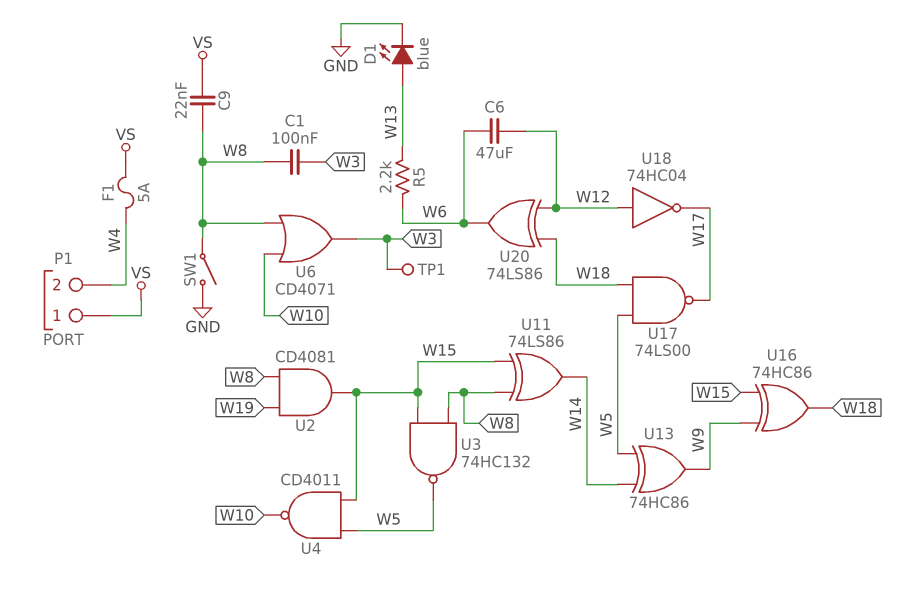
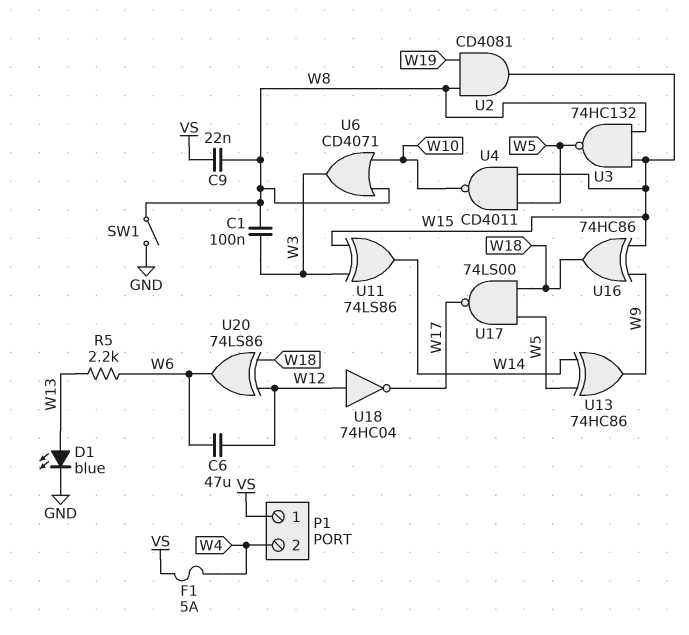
TP1: test point (W3) -> none
U11: XOR 74LS86 (in W8, in W15, out W14) -> XOR 74LS86 (in W3, in W15, out W14)

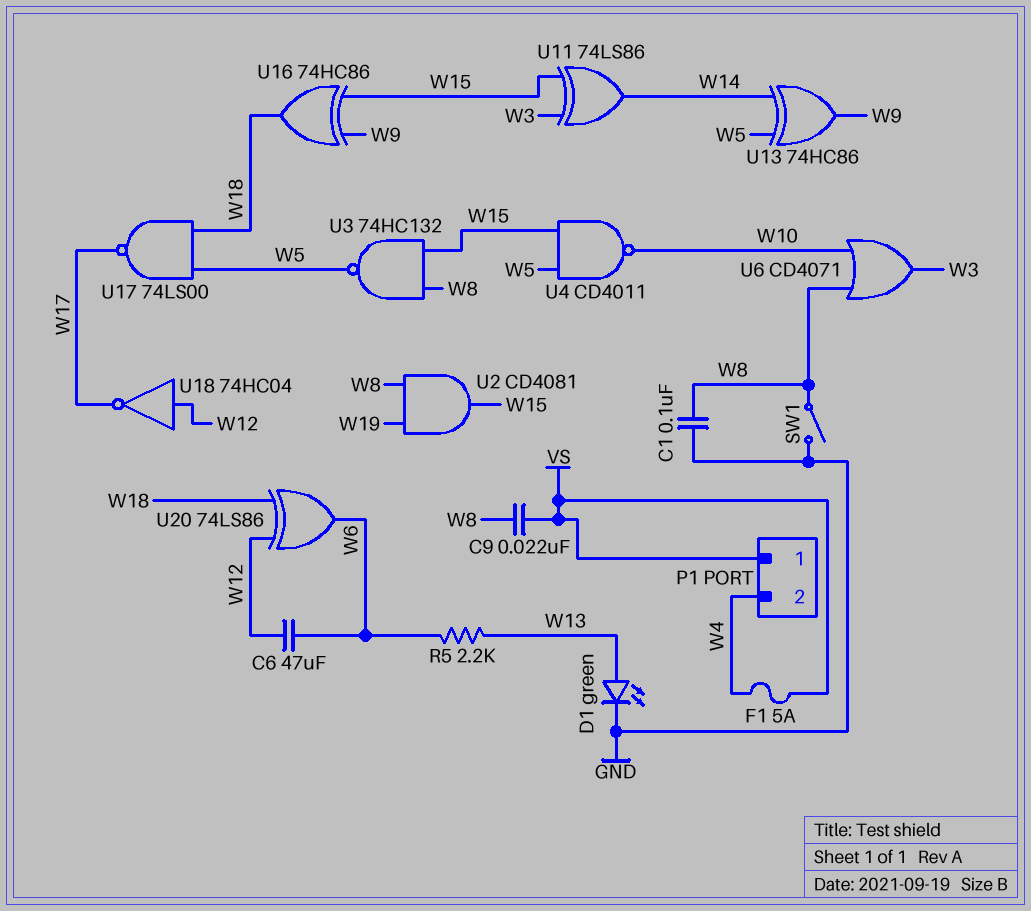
C1: 100nF (W3, W8) -> 100nF (GND, W8)
D1: LED blue (A W13, K GND) -> LED green (A W13, K GND)

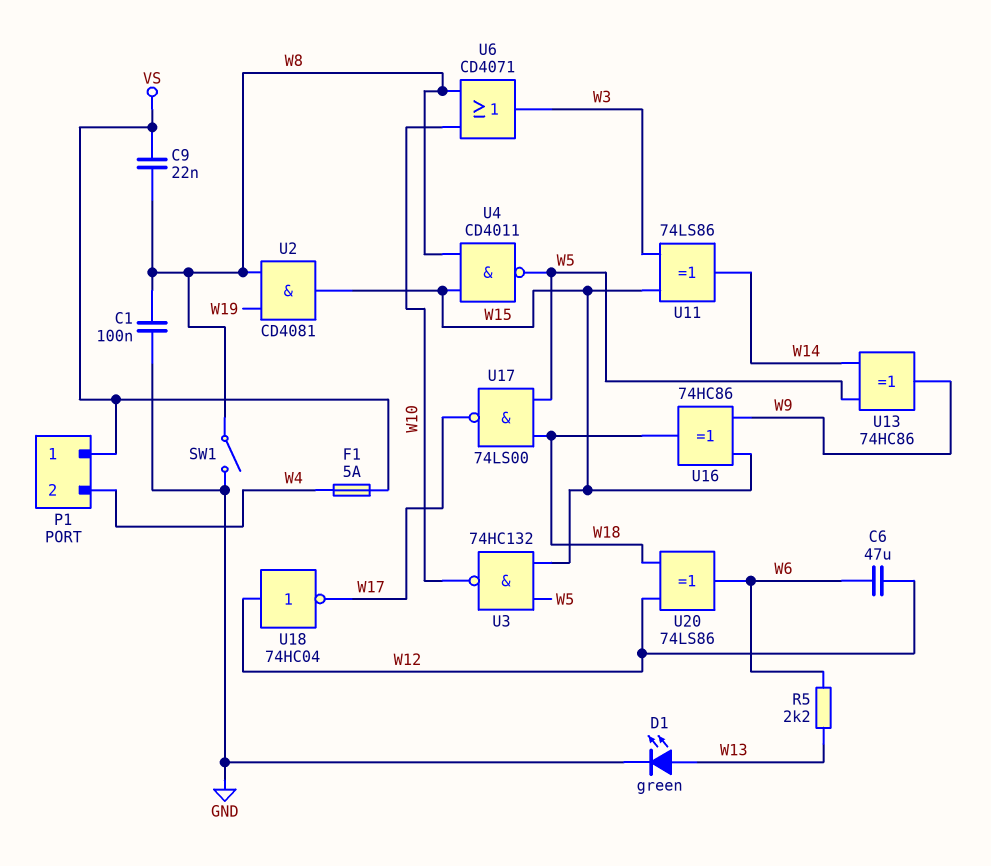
U3: NAND 74HC132 (in W8, in W15, out W5) -> NAND 74HC132 (in W5, in W15, out W10)
U4: NAND CD4011 (in W5, in W15, out W10) -> NAND CD4011 (in W8, in W15, out W5)

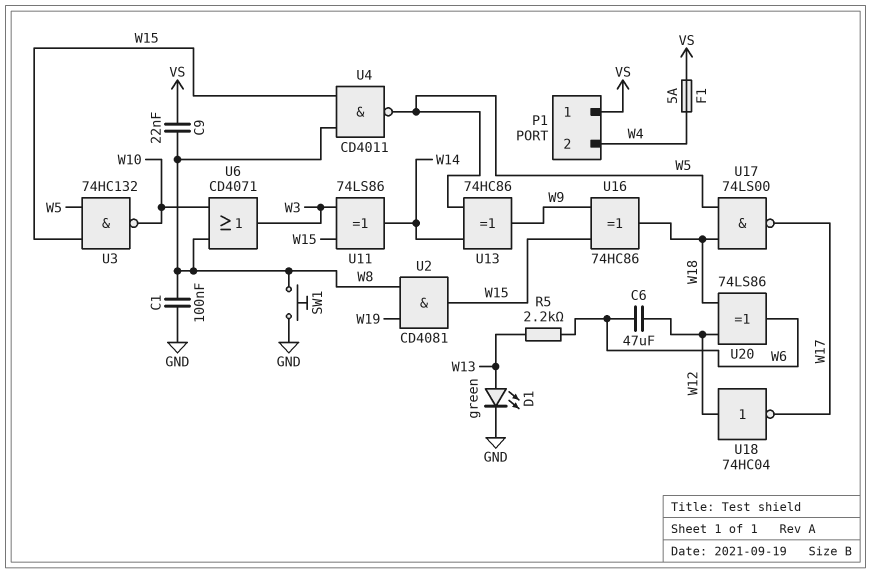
SW1: switch (GND, W8) -> button (GND, W8)

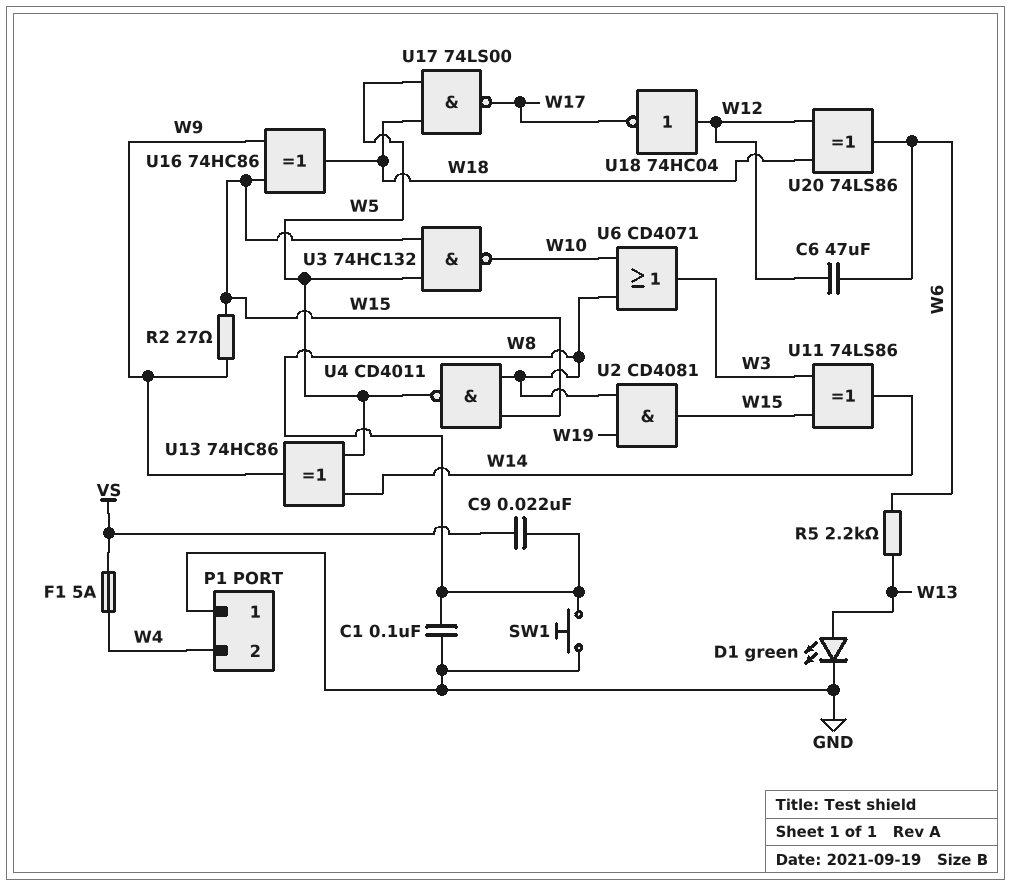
P1 pin 1: VS -> GND
R2: none -> 27 (W9, W15)

